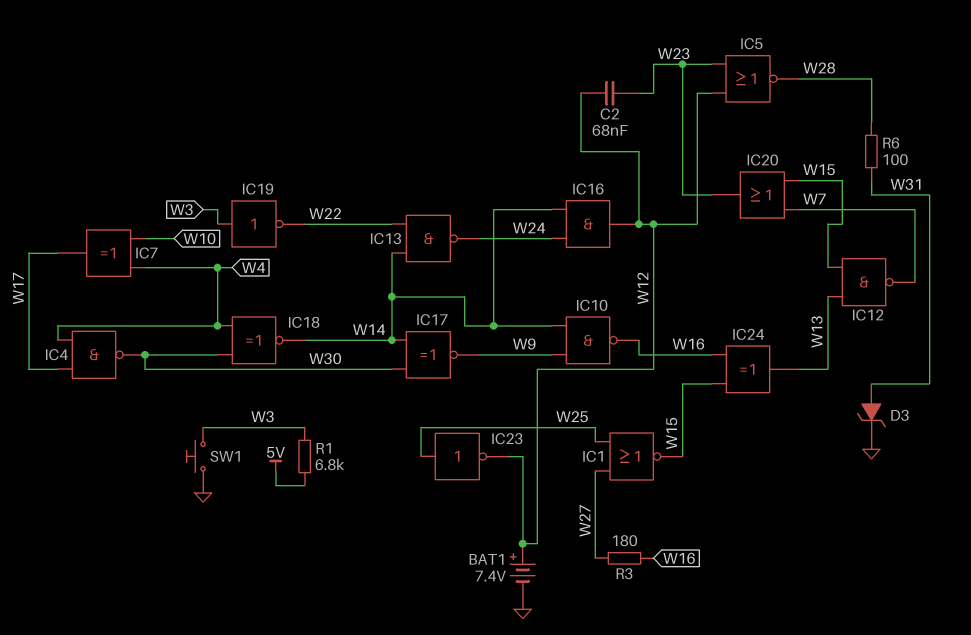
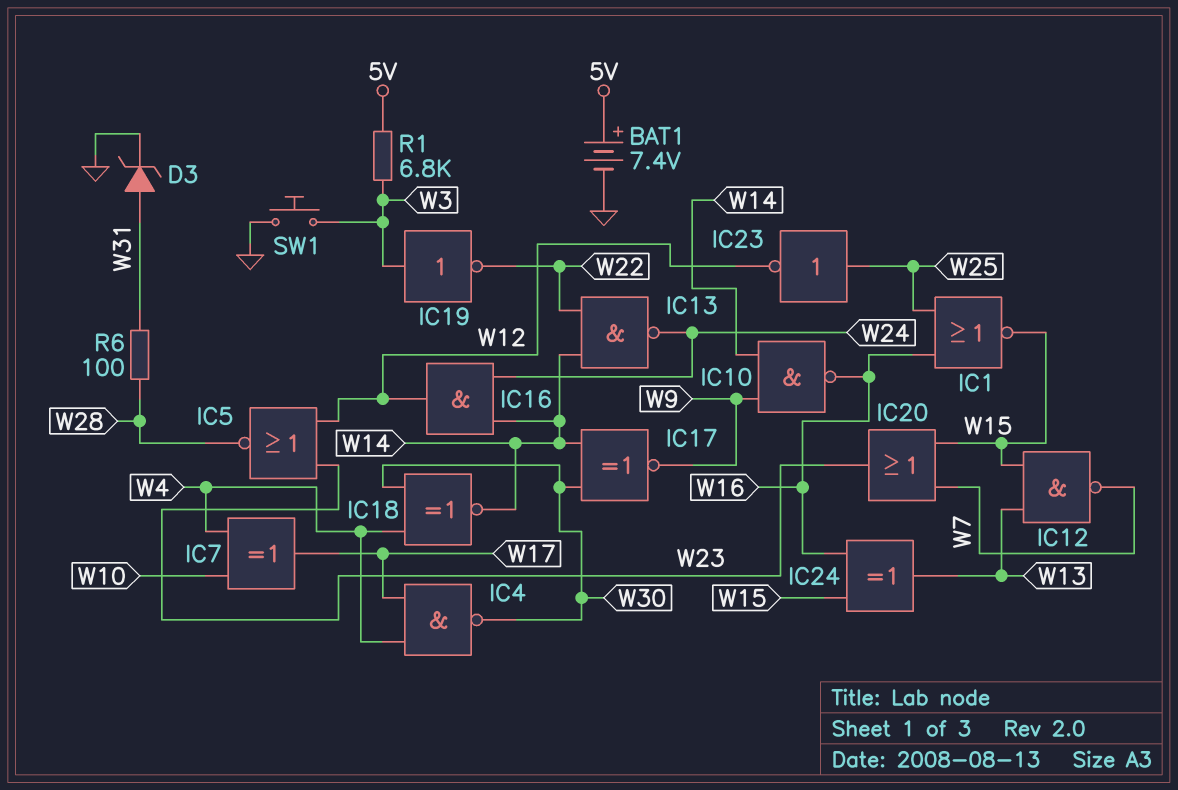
BAT1: 7.4V (plus W12, minus GND) -> 7.4V (plus 5V, minus GND)
C2: 68nF (W12, W23) -> none
IC1: NOR (in W25, in W27, out W15) -> NOR (in W16, in W25, out W15)
R3: 180 (W16, W27) -> none

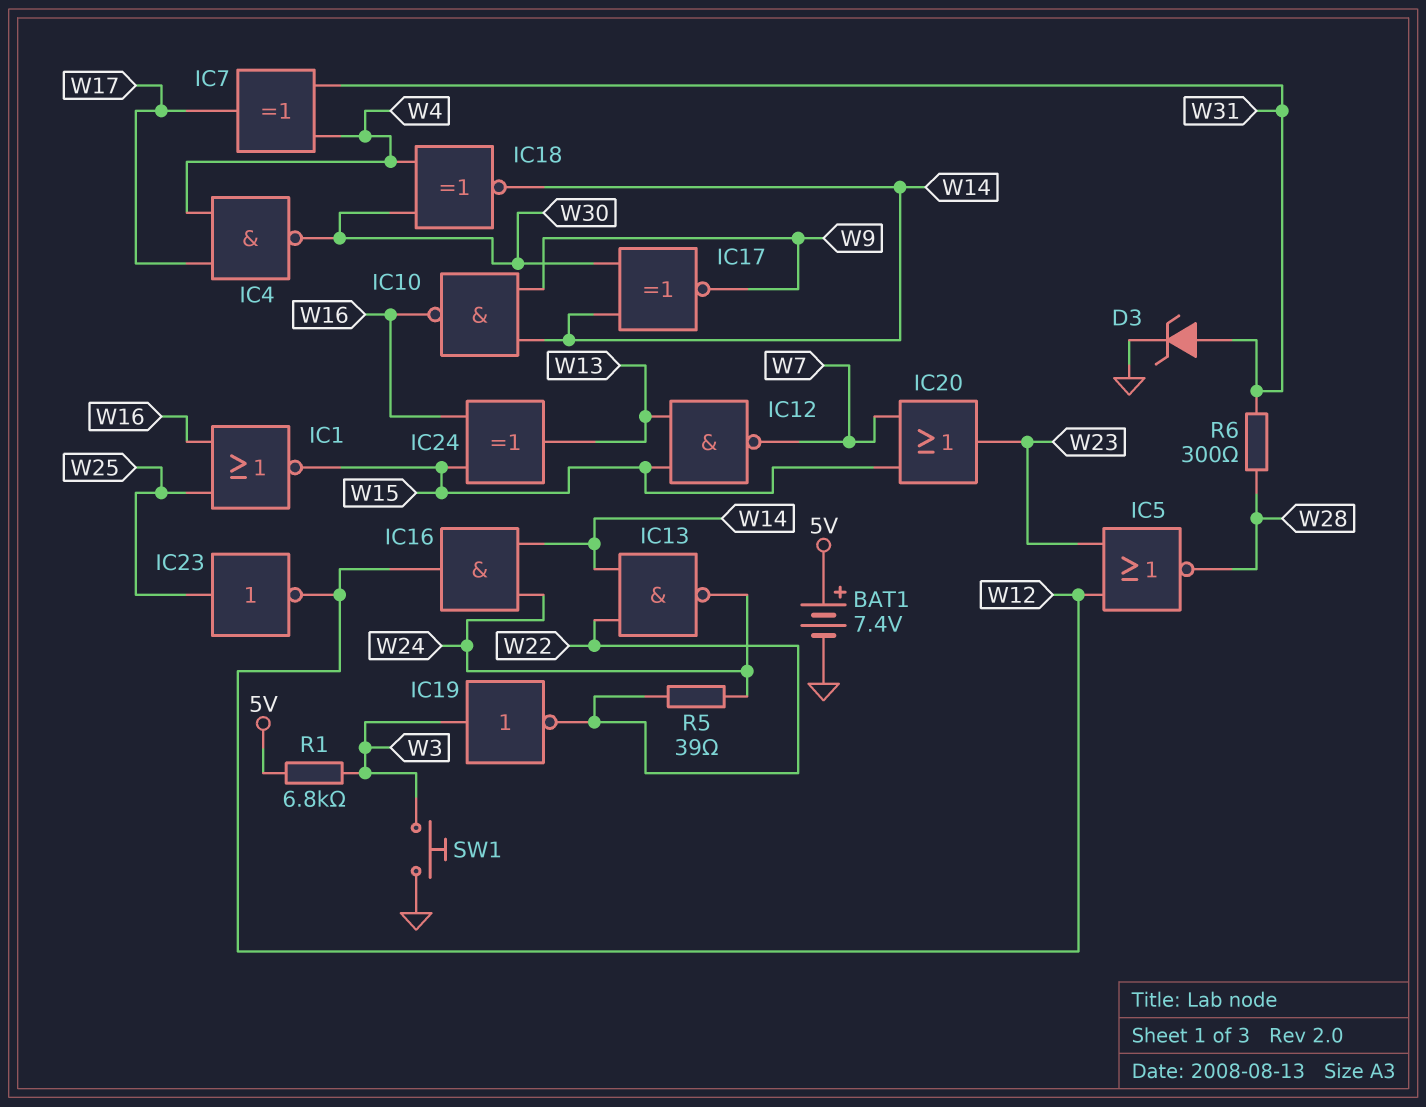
IC7: XOR (in W4, in W10, out W17) -> XOR (in W4, in W31, out W17)
R5: none -> 39 (W22, W24)
R6: 100 (W28, W31) -> 300 (W28, W31)

